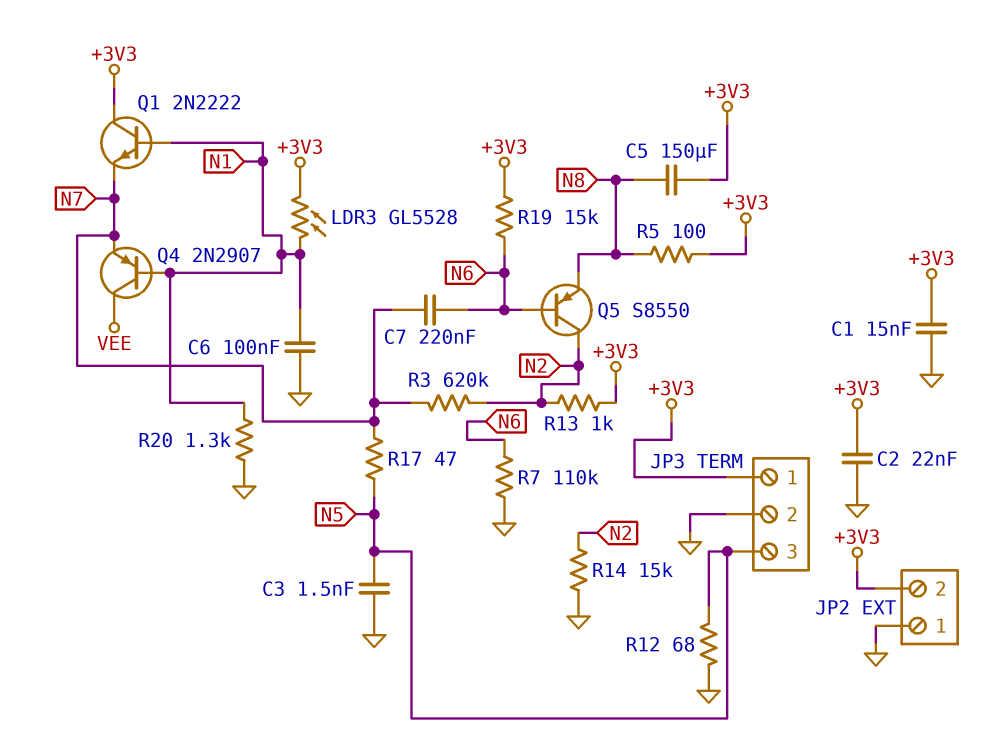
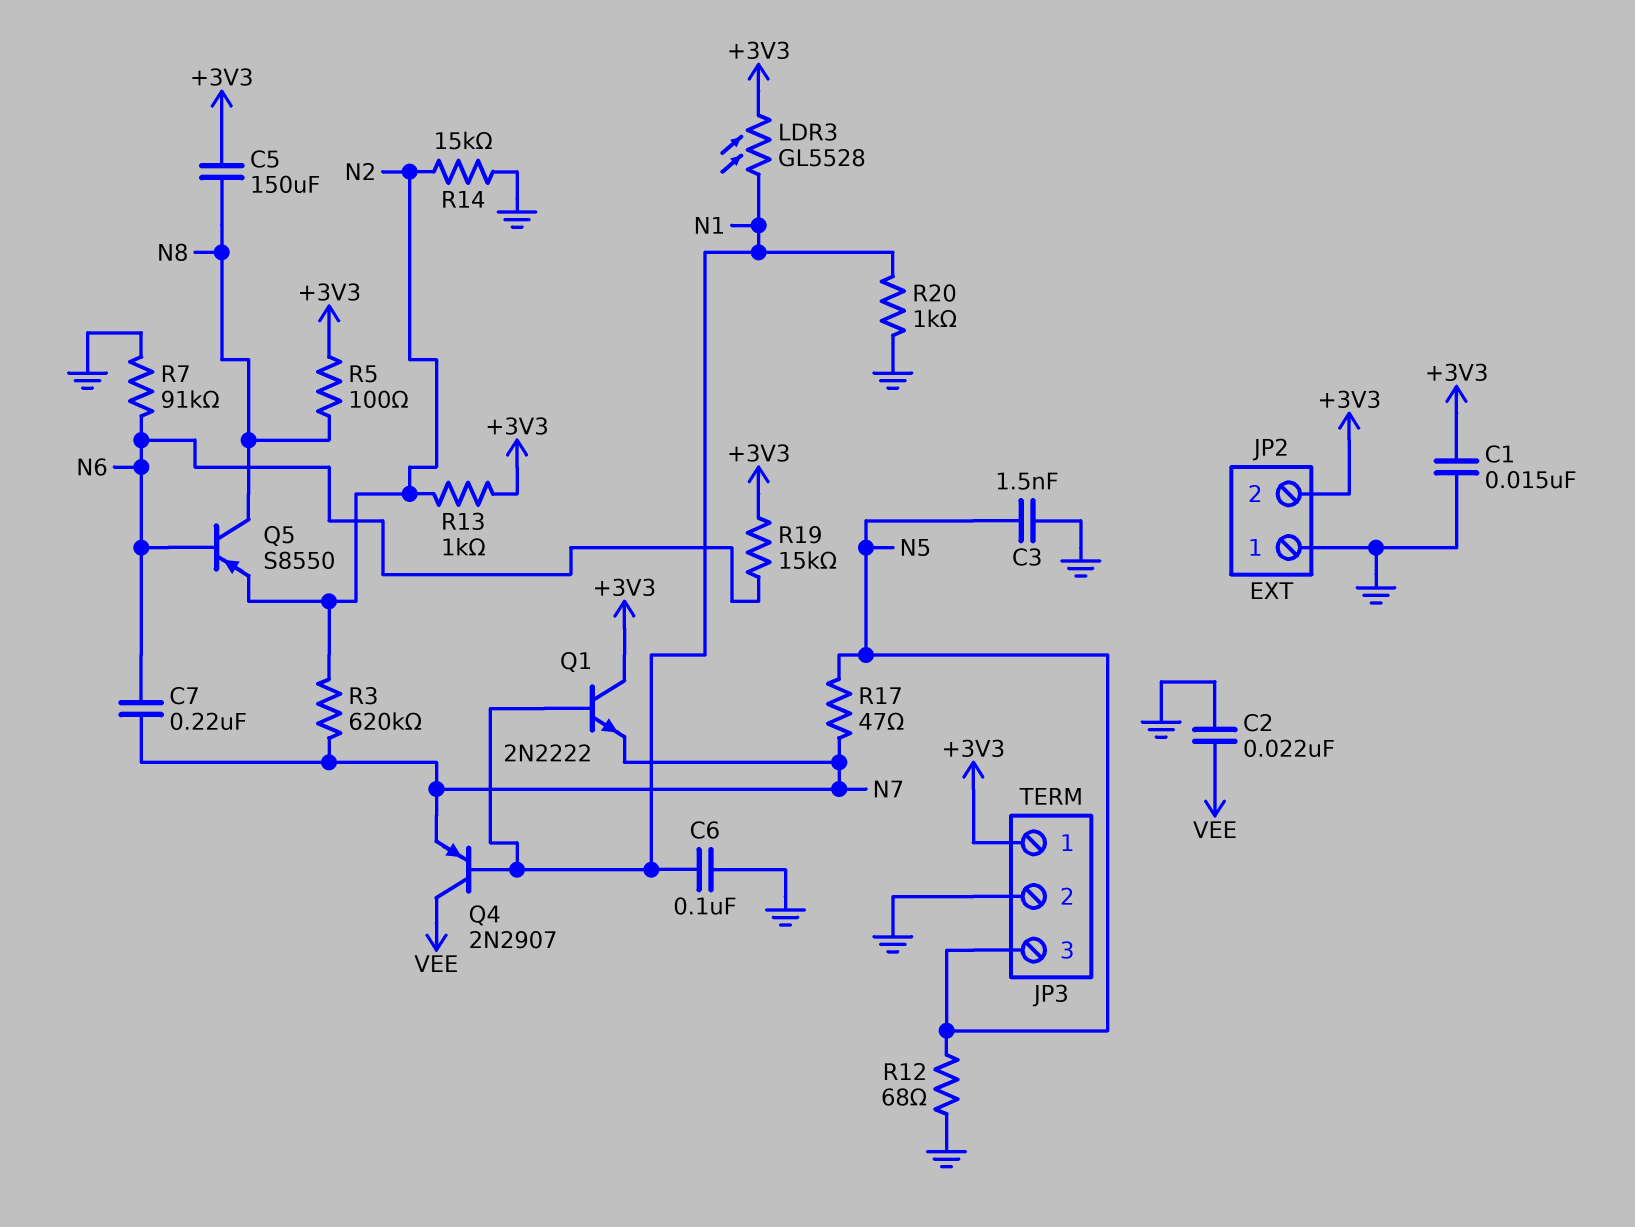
C2: 22nF (+3V3, GND) -> 22nF (GND, VEE)
Q5: PNP S8550 (B N6, C N2, E N8) -> PNP S8550 (B N6, C N8, E N2)
R7: 110k (GND, N6) -> 91k (GND, N6)
R20: 1.3k (GND, N1) -> 1k (GND, N1)

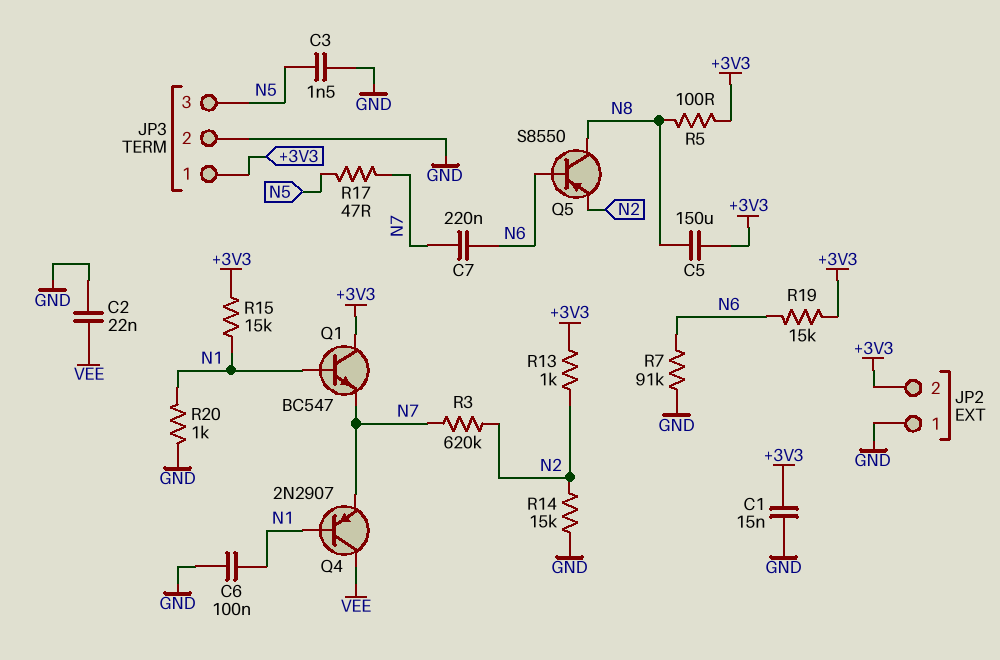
LDR3: GL5528 (+3V3, N1) -> none
Q1: NPN 2N2222 (B N1, C +3V3, E N7) -> NPN BC547 (B N1, C +3V3, E N7)
R12: 68 (GND, N5) -> none
R15: none -> 15k (+3V3, N1)

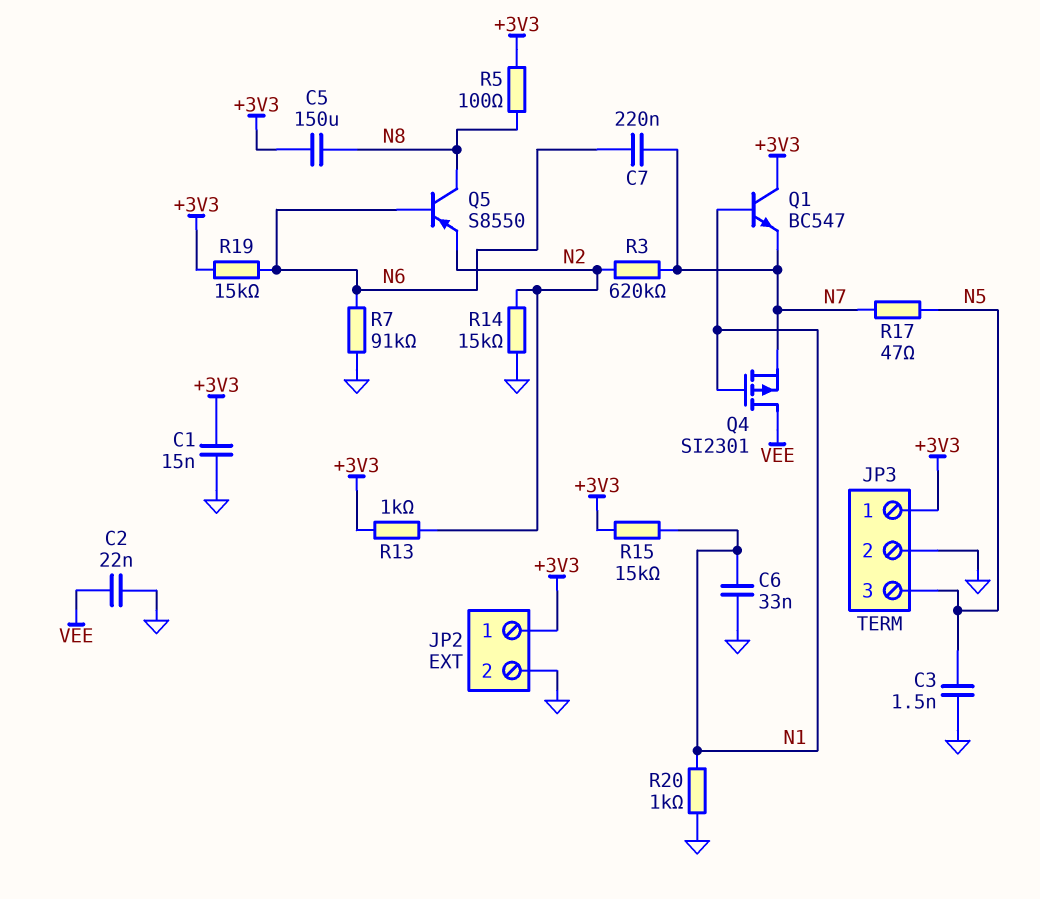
C6: 100nF (GND, N1) -> 33nF (GND, N1)
JP2 pin 1: GND -> +3V3
JP2 pin 2: +3V3 -> GND
Q4: PNP 2N2907 (B N1, C VEE, E N7) -> PMOS SI2301 (G N1, D VEE, S N7)

